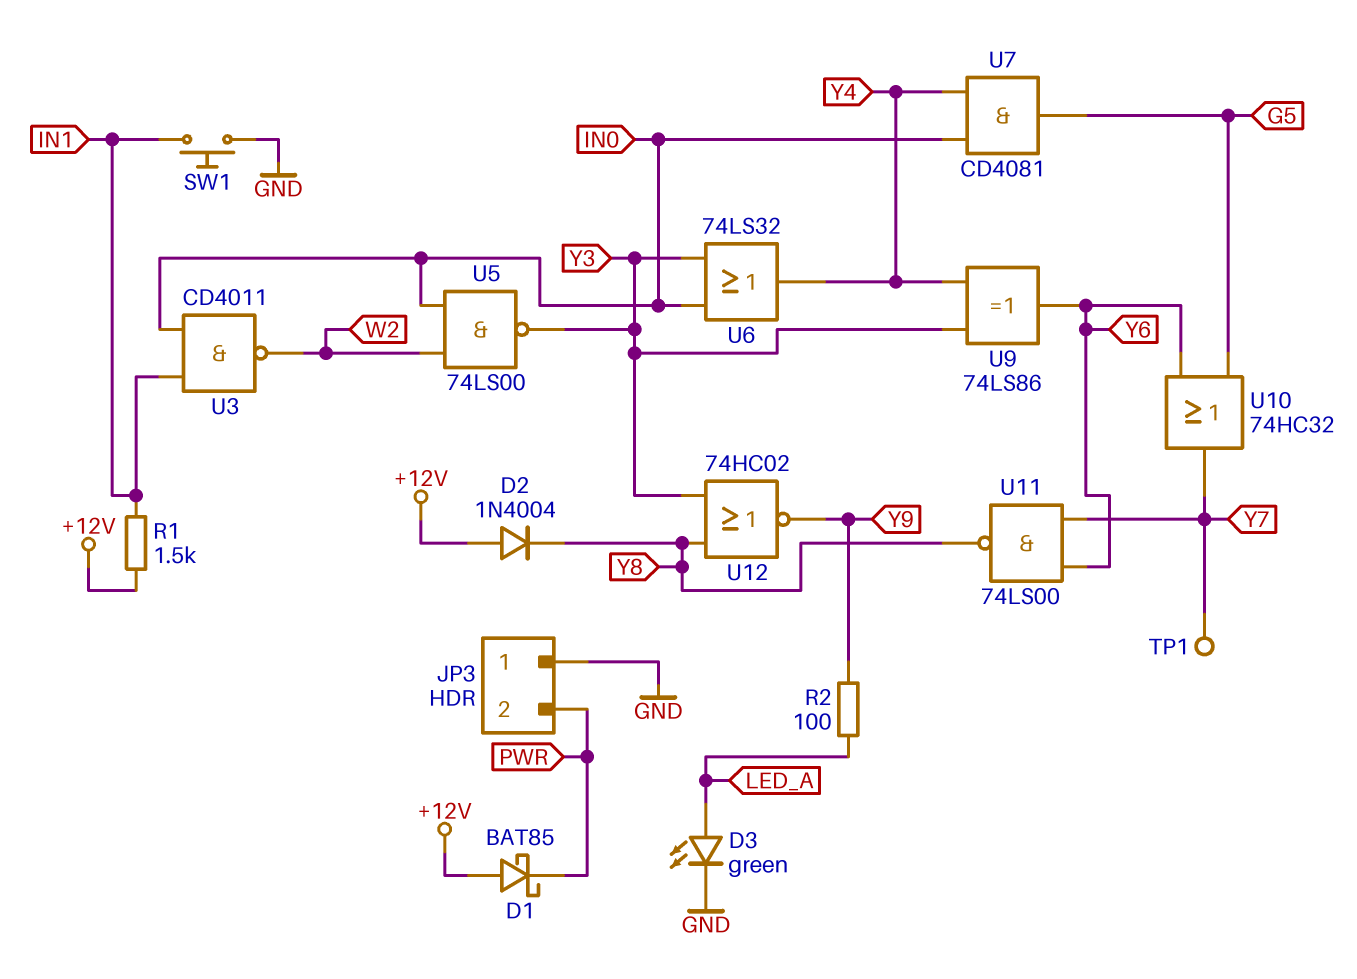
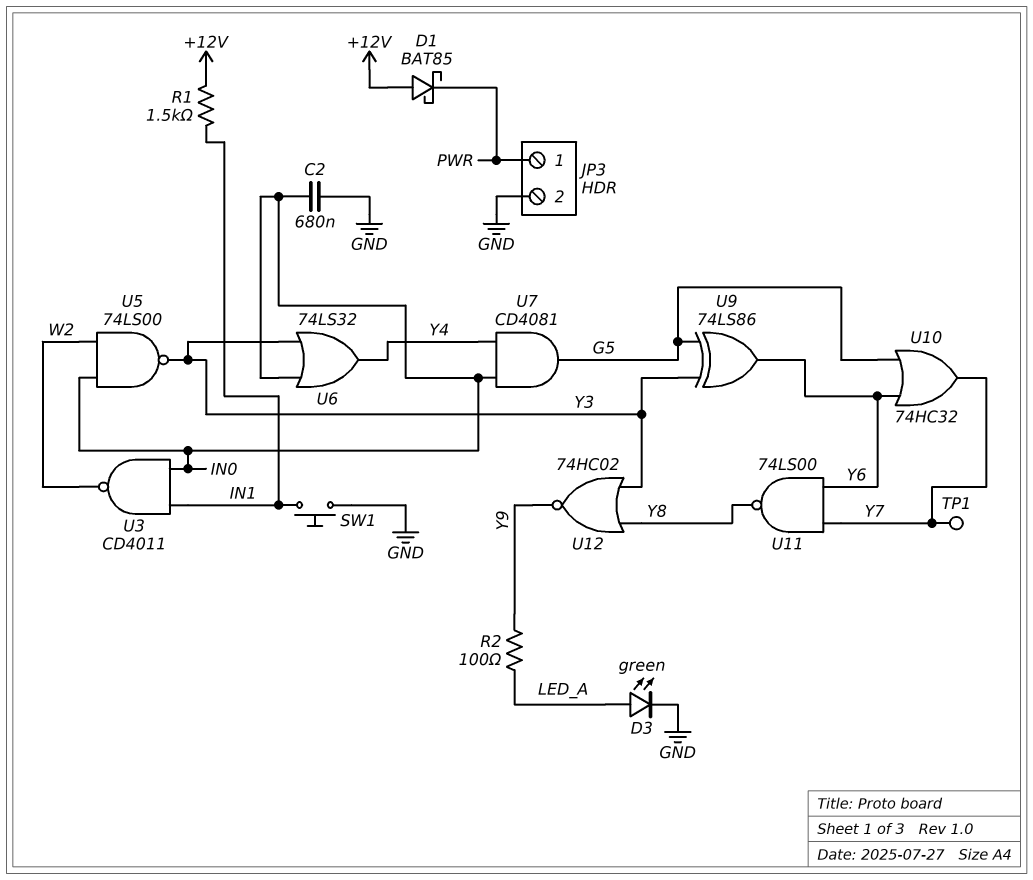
C2: none -> 680nF (GND, IN0)
D2: diode 1N4004 (A +12V, K Y8) -> none
JP3 pin 1: GND -> PWR
JP3 pin 2: PWR -> GND
U9: XOR 74LS86 (in Y3, in Y4, out Y6) -> XOR 74LS86 (in G5, in Y3, out Y6)

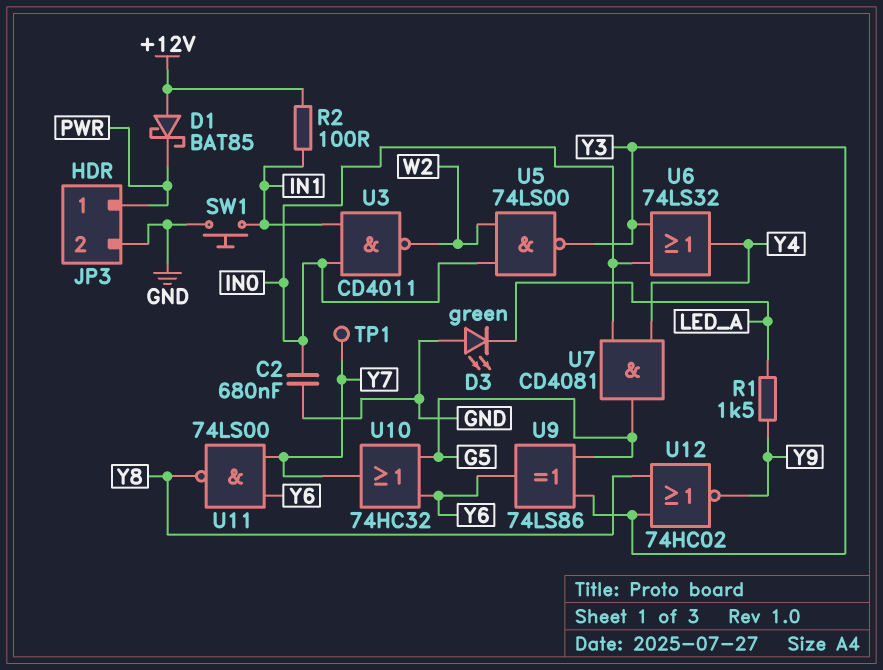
D3: LED green (A LED_A, K GND) -> LED green (A GND, K LED_A)
R1: 1.5k (+12V, IN1) -> 1.5k (LED_A, Y9)
R2: 100 (LED_A, Y9) -> 100 (+12V, IN1)

